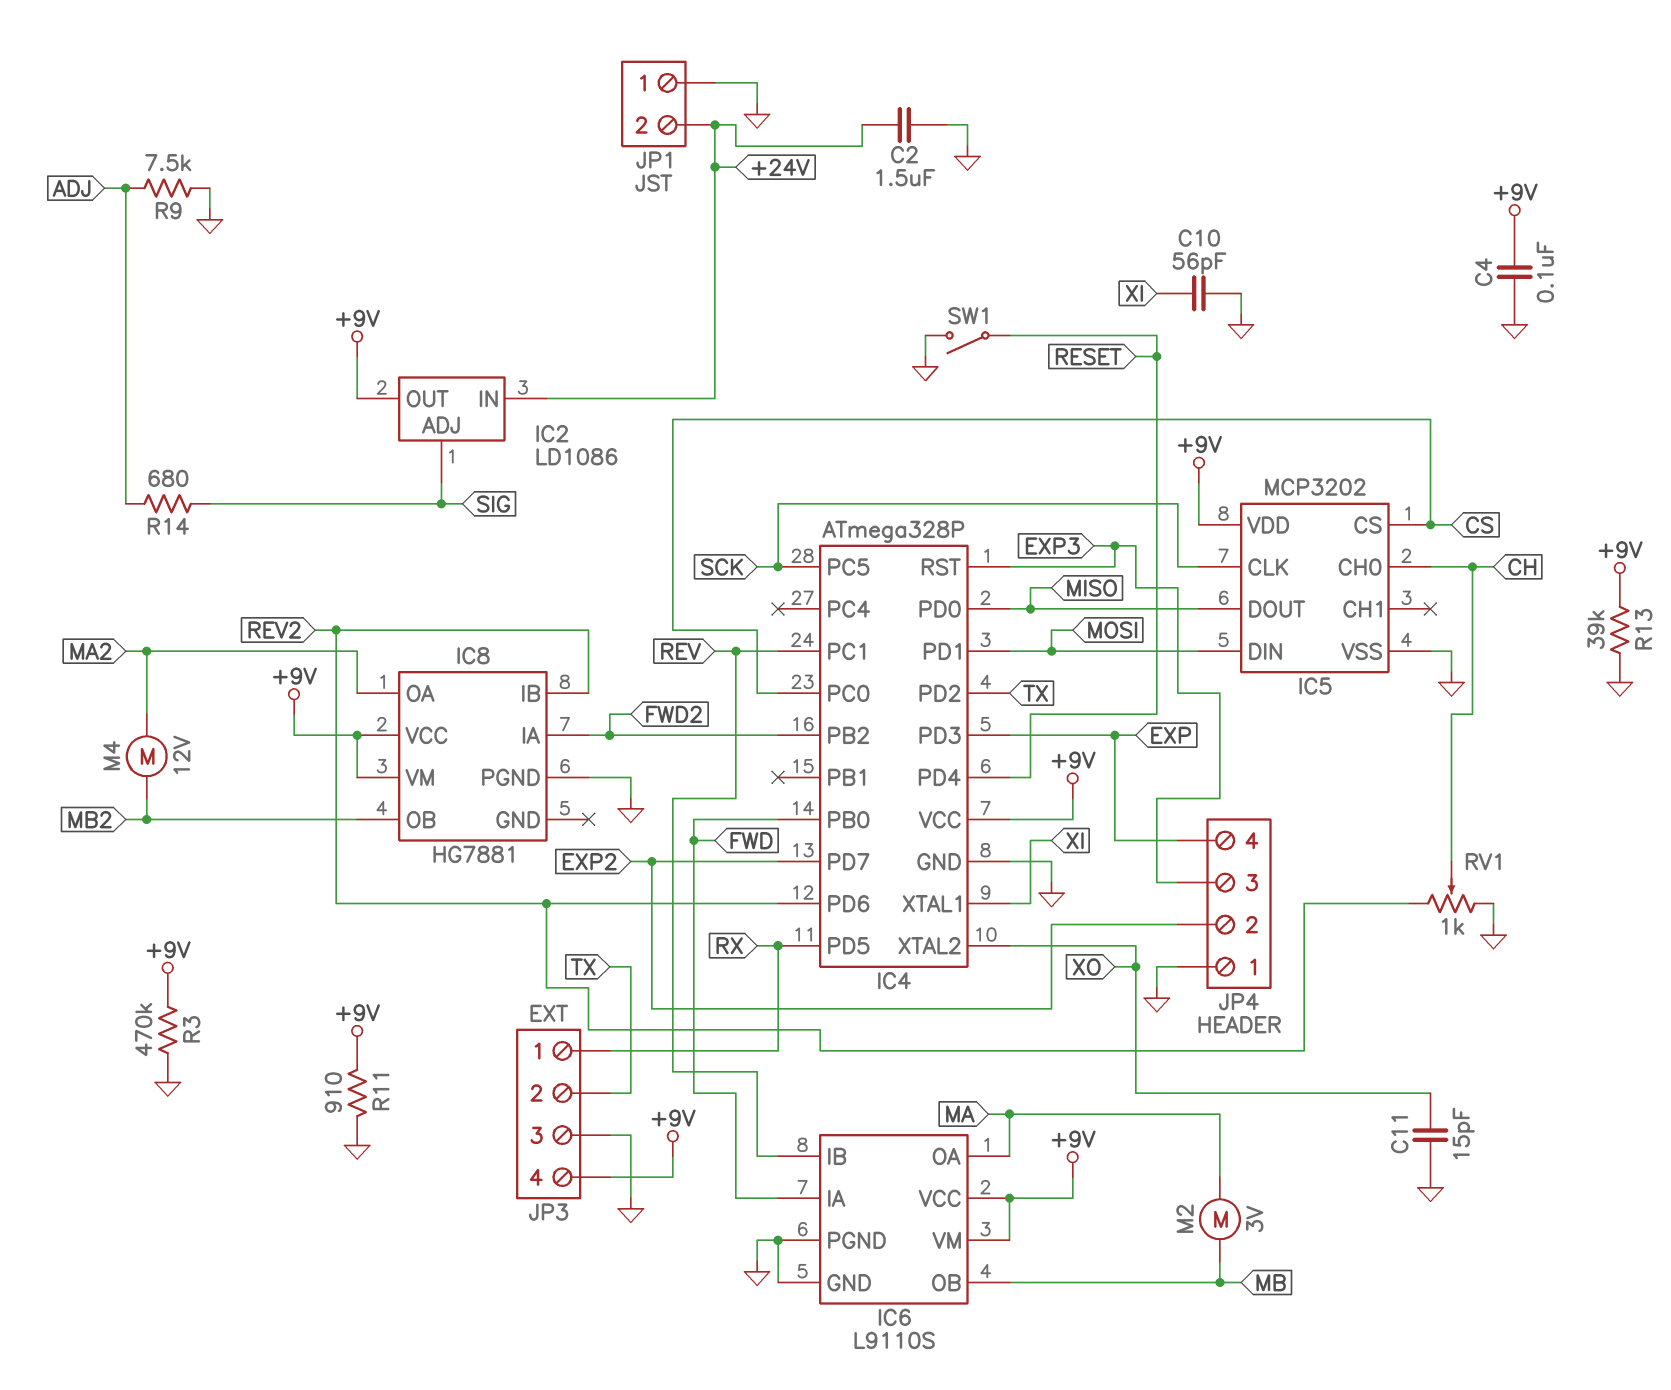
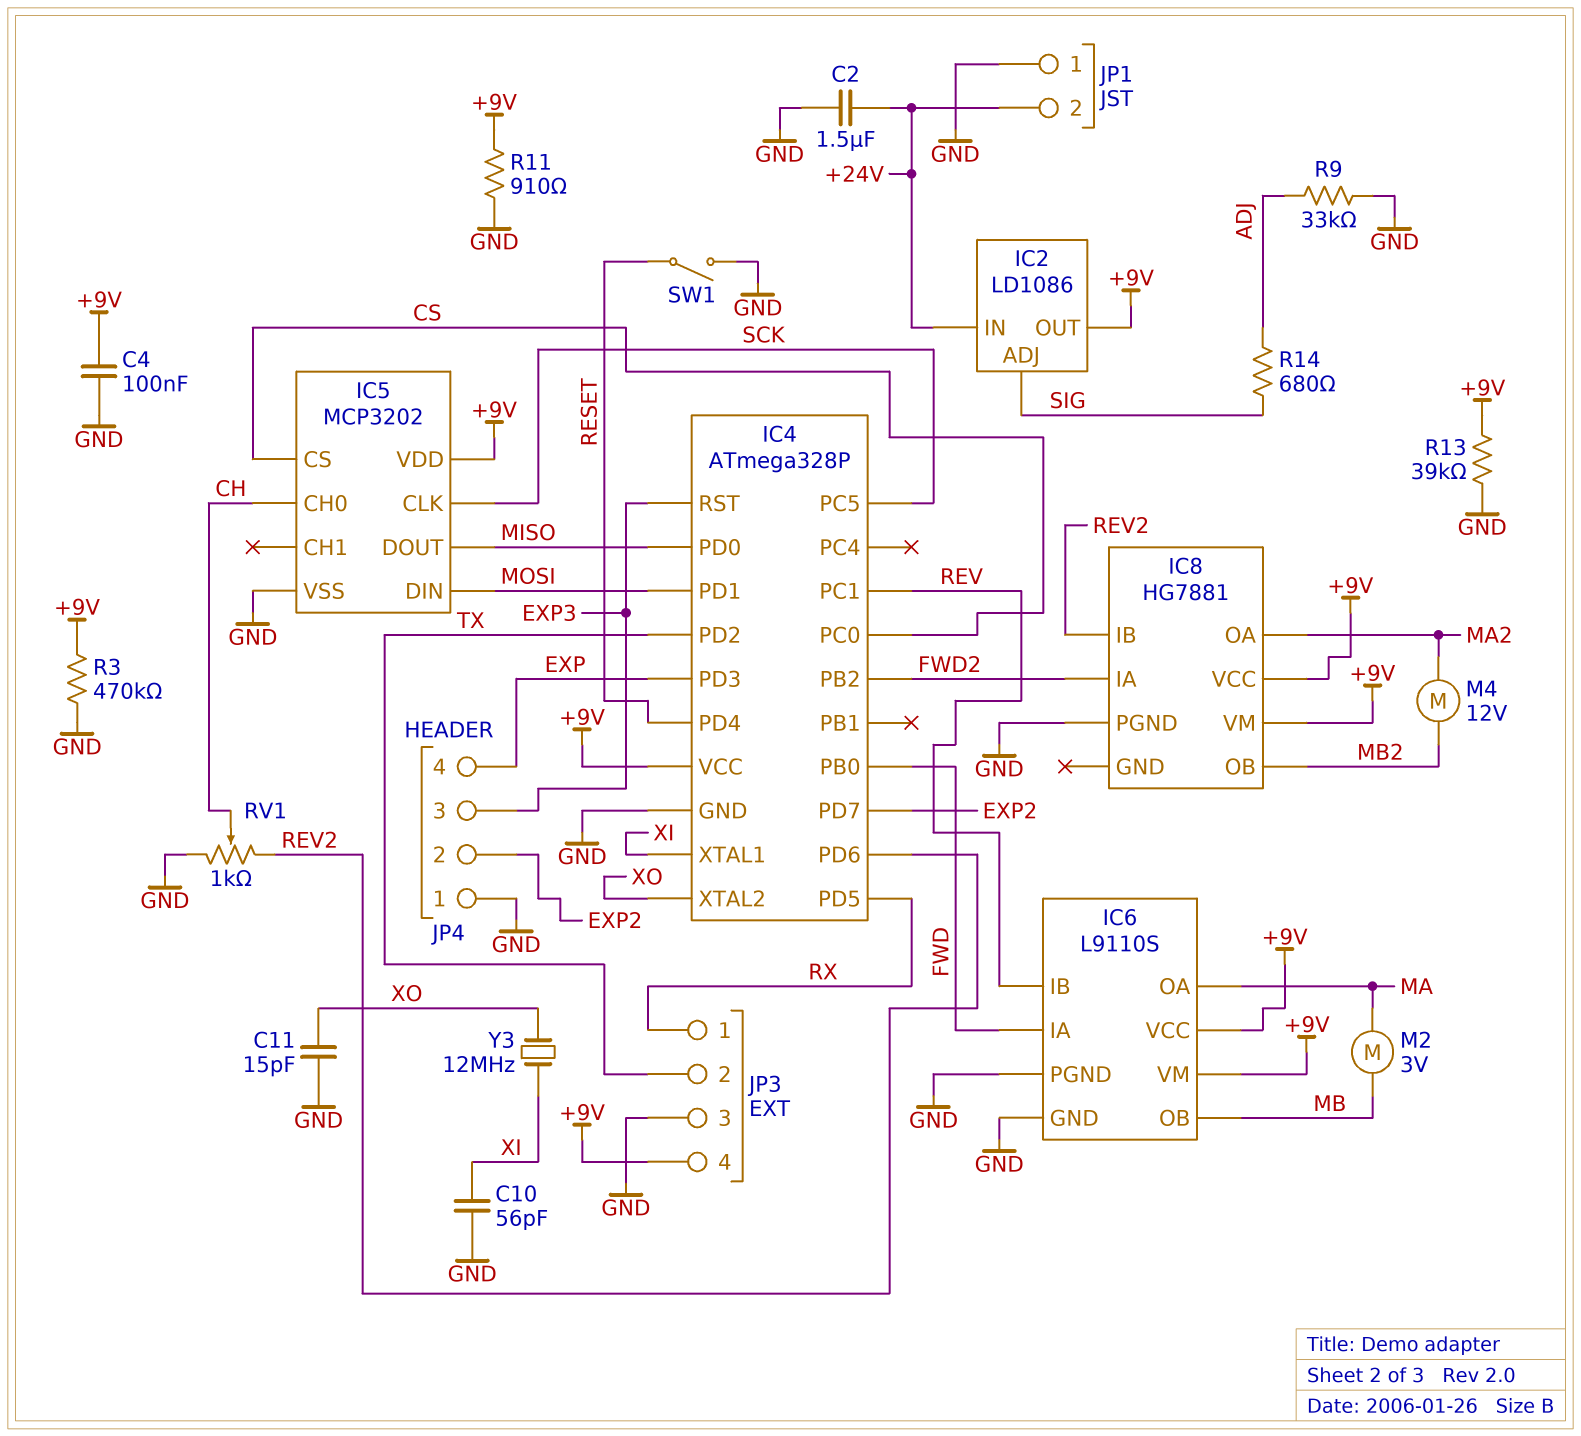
R9: 7.5k (ADJ, GND) -> 33k (ADJ, GND)
Y3: none -> 12MHz (XI, XO)

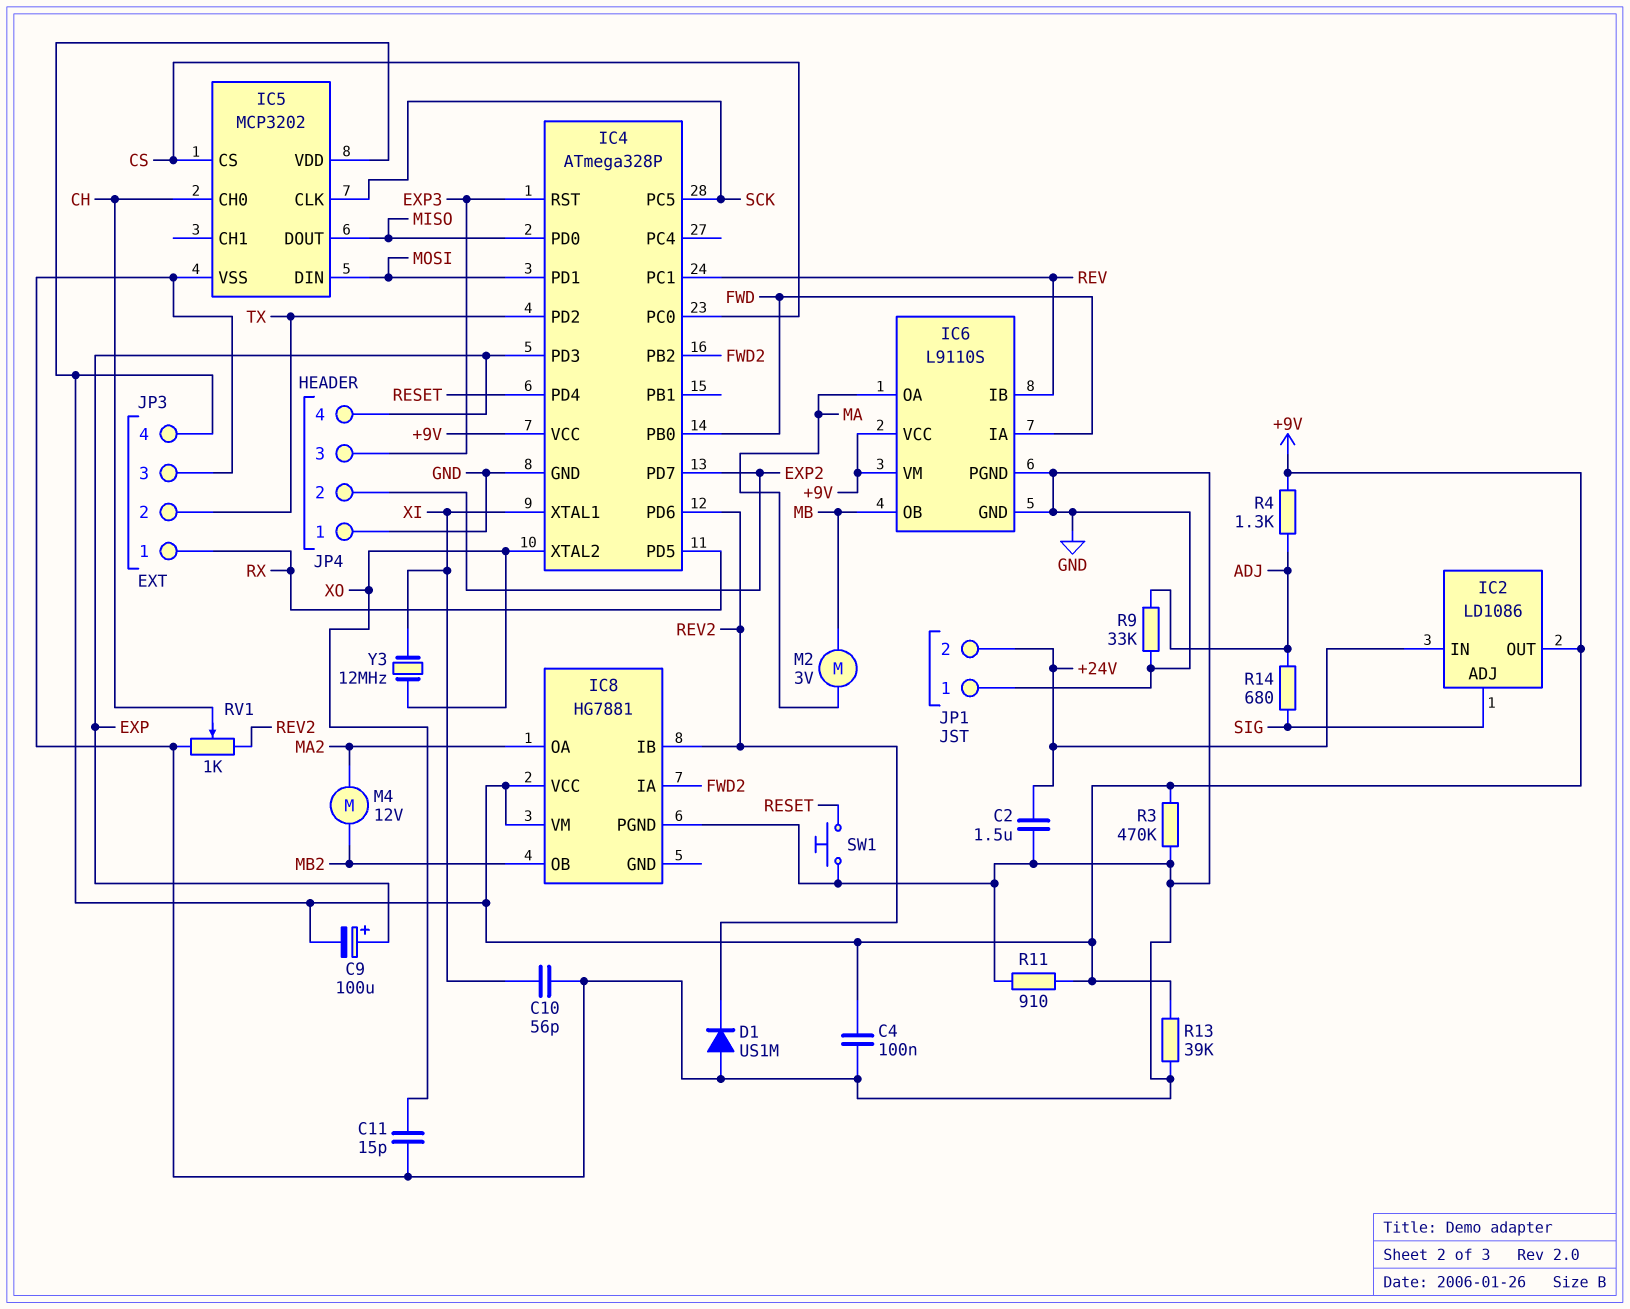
C9: none -> 100uF (plus EXP, minus +9V)
D1: none -> diode US1M (A GND, K REV2)
R4: none -> 1.3k (+9V, ADJ)
SW1: switch (GND, RESET) -> button (GND, RESET)

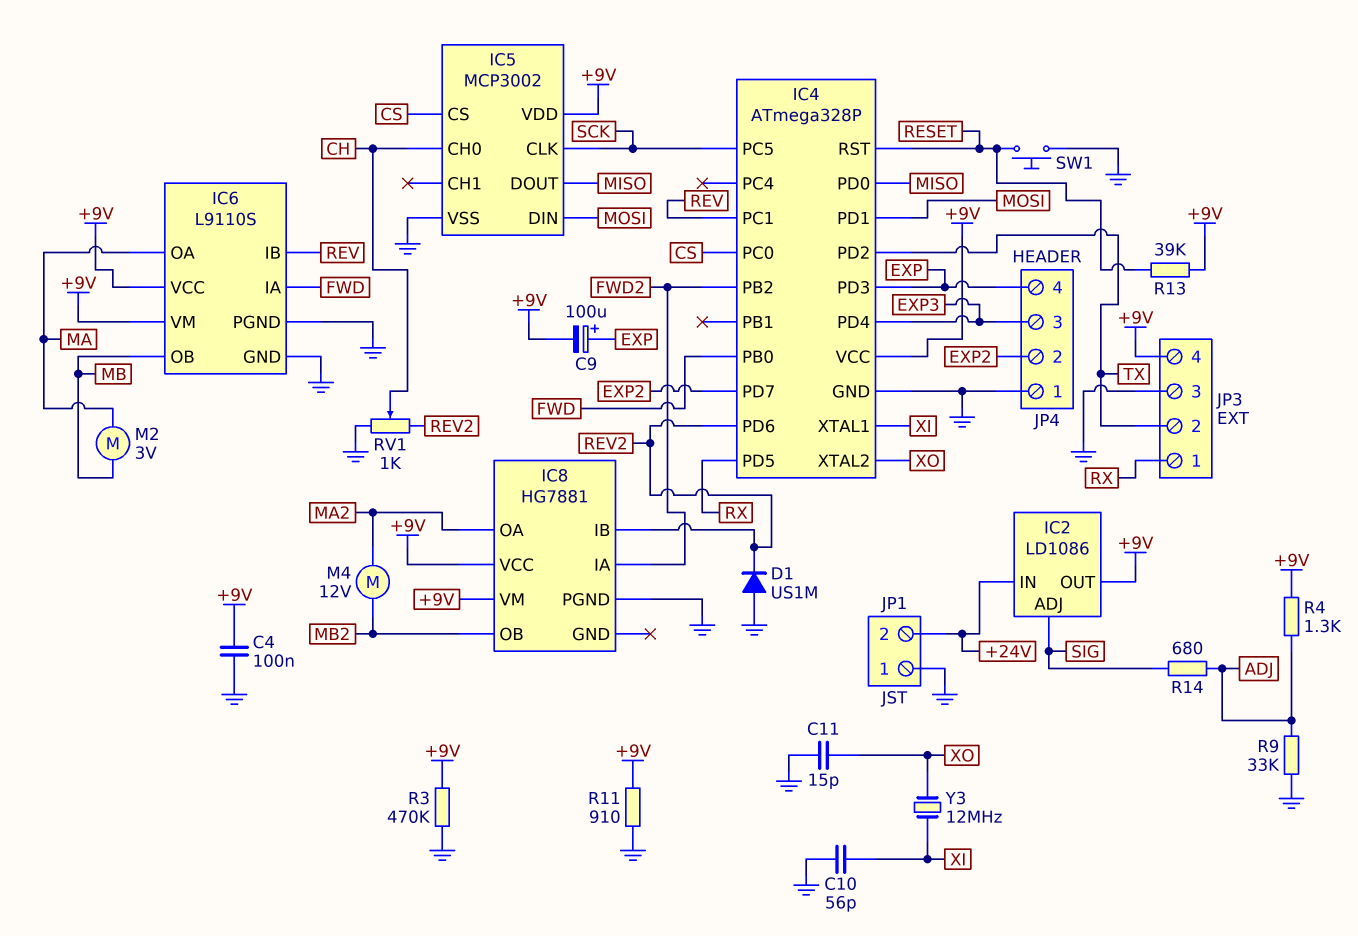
C2: 1.5uF (+24V, GND) -> none
IC4 pin PD4: RESET -> EXP3
IC4 pin RST: EXP3 -> RESET
IC5: MCP3202 -> MCP3002
R13: 39k (+9V, GND) -> 39k (+9V, RESET)

